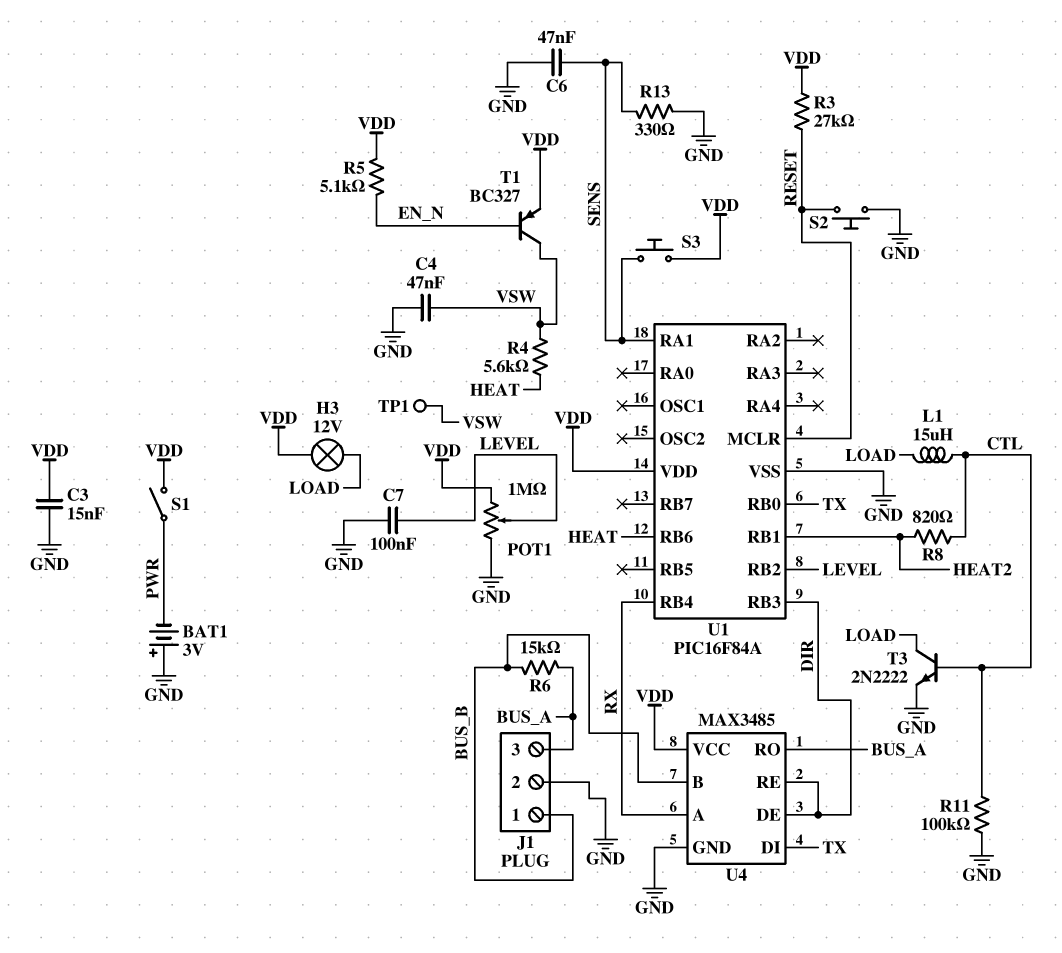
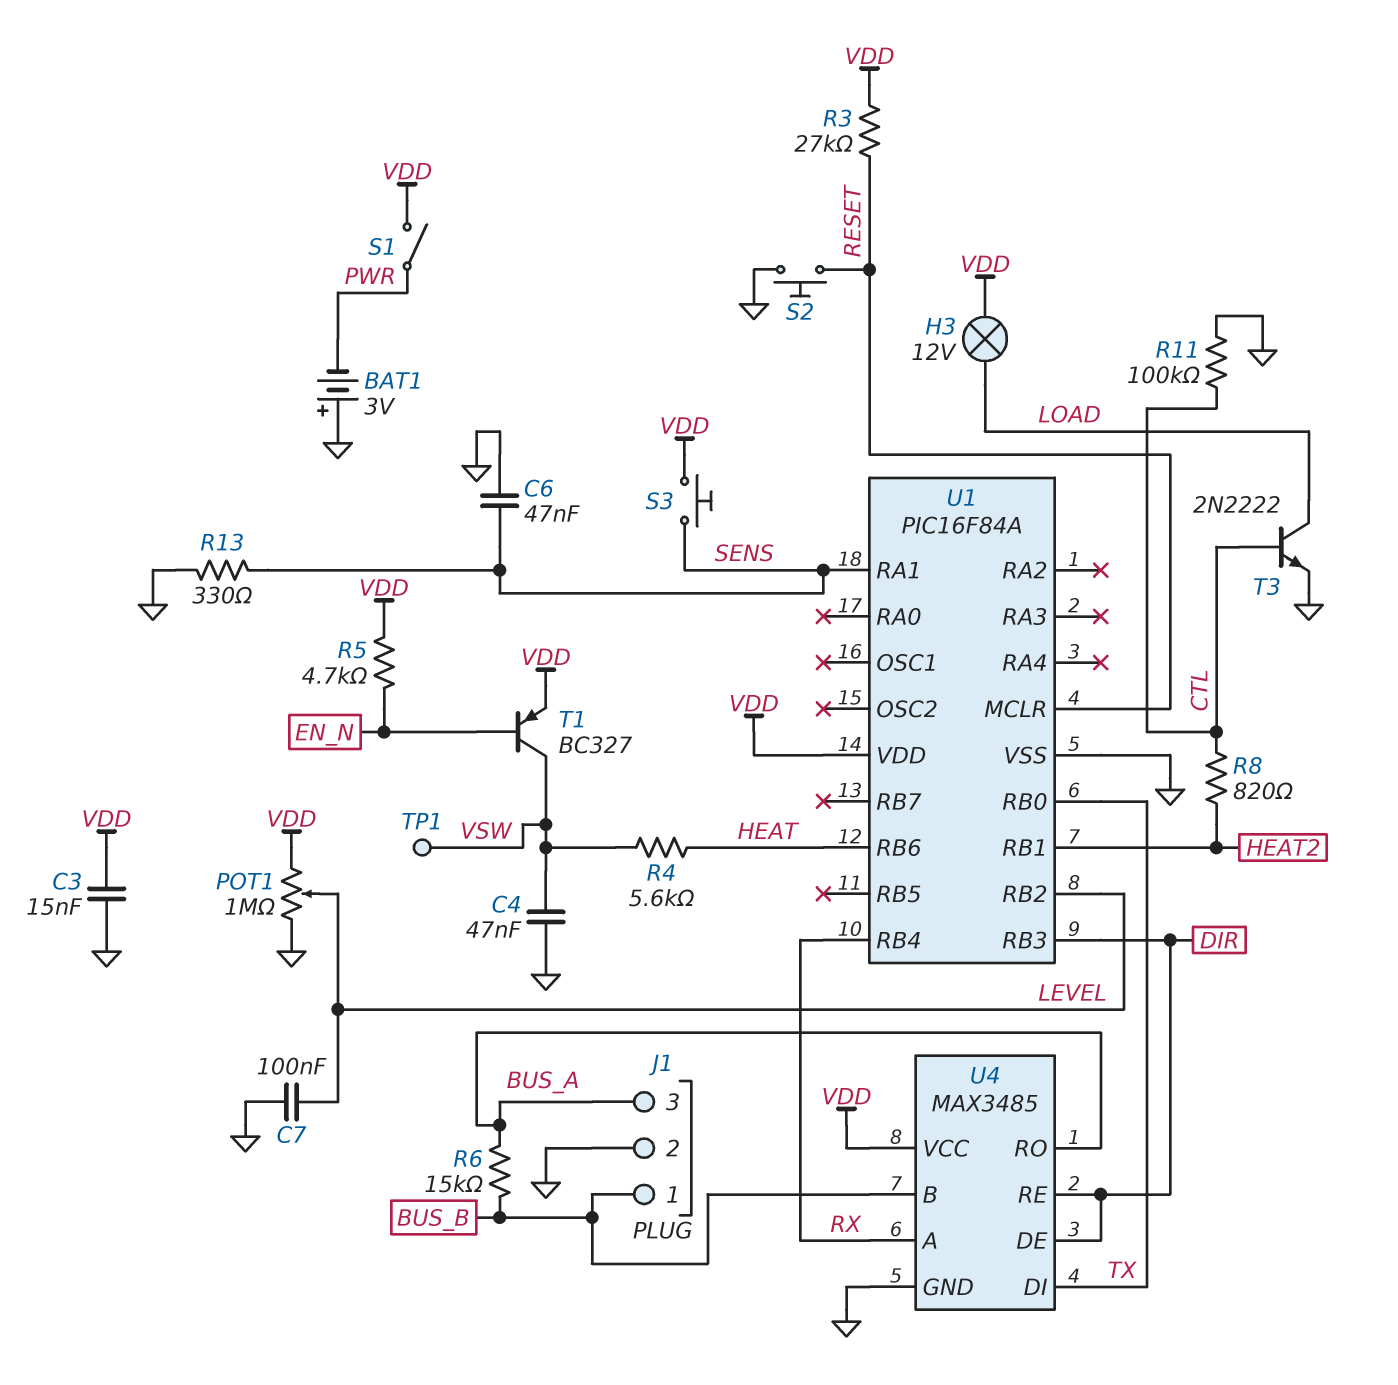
L1: 15uH (CTL, LOAD) -> none
R5: 5.1k (EN_N, VDD) -> 4.7k (EN_N, VDD)

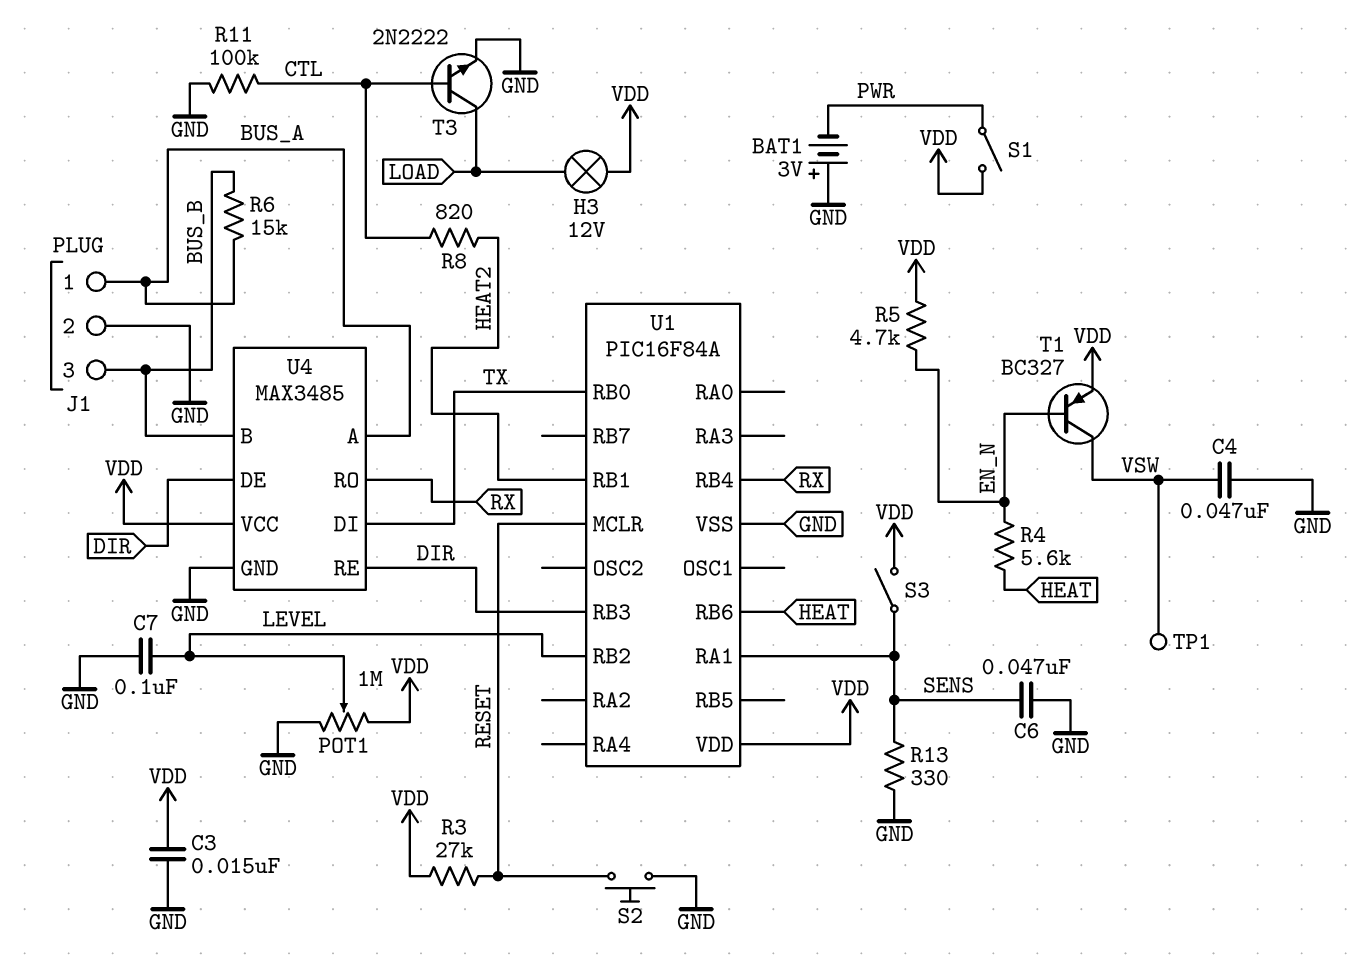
J1 pin 1: BUS_B -> BUS_A
J1 pin 3: BUS_A -> BUS_B
R4: 5.6k (HEAT, VSW) -> 5.6k (EN_N, HEAT)
S3: button (SENS, VDD) -> switch (SENS, VDD)
U4 pin A: RX -> BUS_A
U4 pin RO: BUS_A -> RX

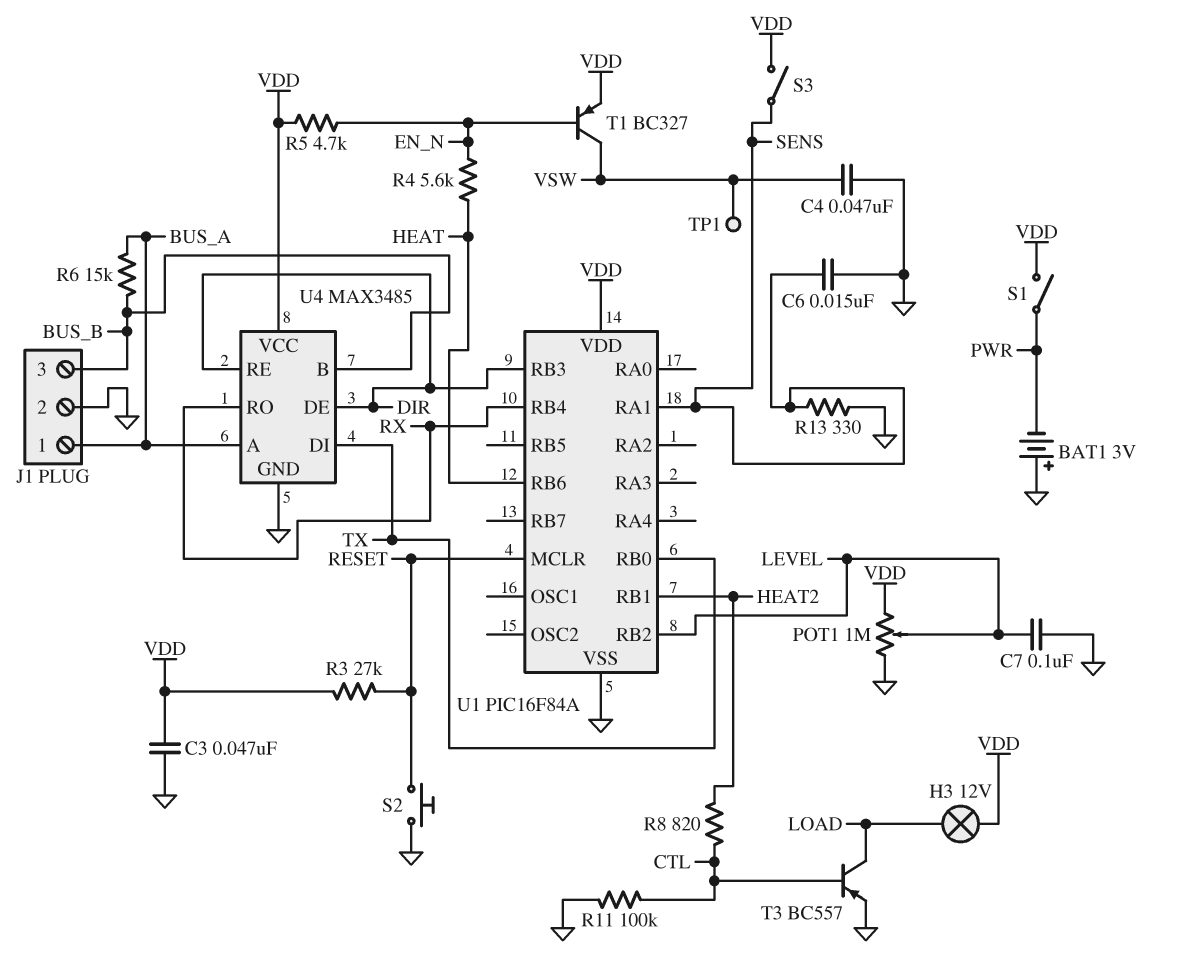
C3: 15nF (GND, VDD) -> 47nF (GND, VDD)
C6: 47nF (GND, SENS) -> 15nF (GND, SENS)
T3: NPN 2N2222 (B CTL, C LOAD, E GND) -> PNP BC557 (B CTL, C LOAD, E GND)

